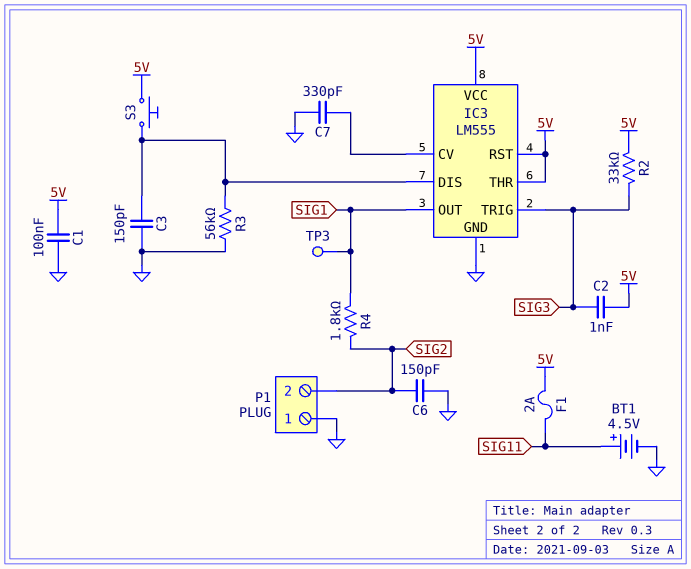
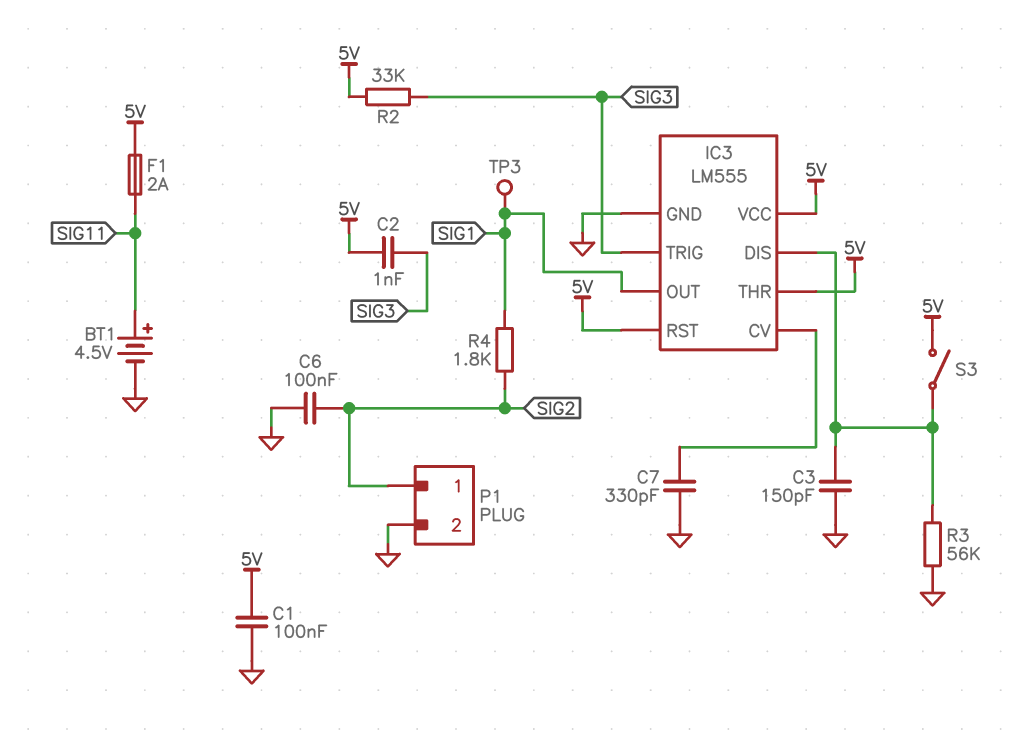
C6: 150pF (GND, SIG2) -> 100nF (GND, SIG2)
P1 pin 1: GND -> SIG2
P1 pin 2: SIG2 -> GND
S3: button (5V, IC3/DIS) -> switch (5V, IC3/DIS)

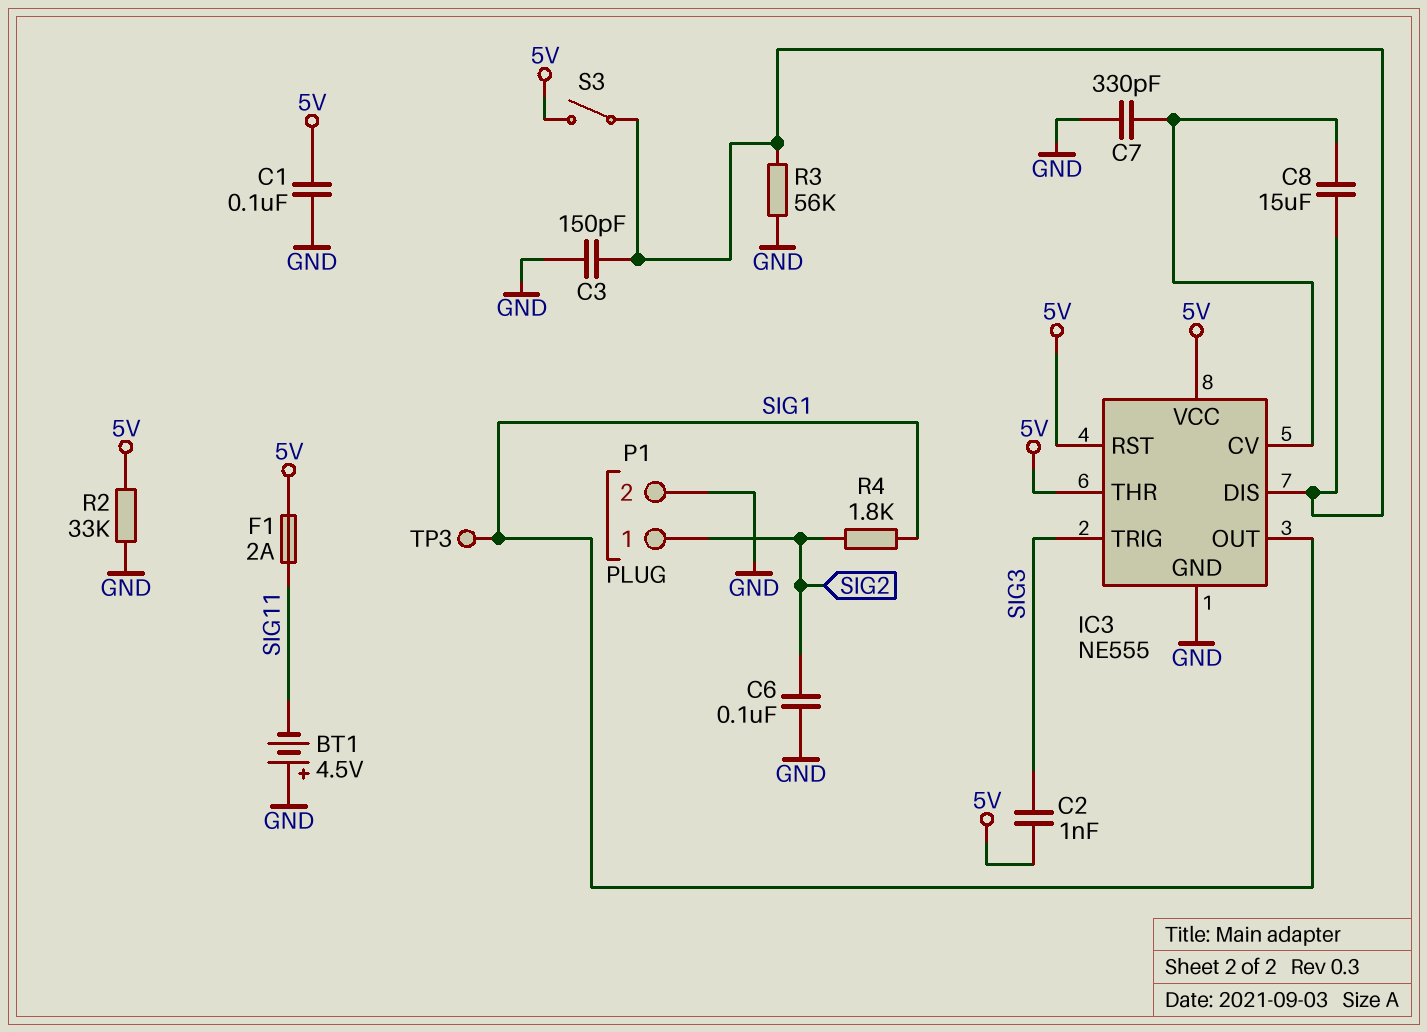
BT1: 4.5V (plus SIG11, minus GND) -> 4.5V (plus GND, minus SIG11)
C8: none -> 15uF (IC3/CV, IC3/DIS)
IC3: LM555 -> NE555
R2: 33k (5V, SIG3) -> 33k (5V, GND)

